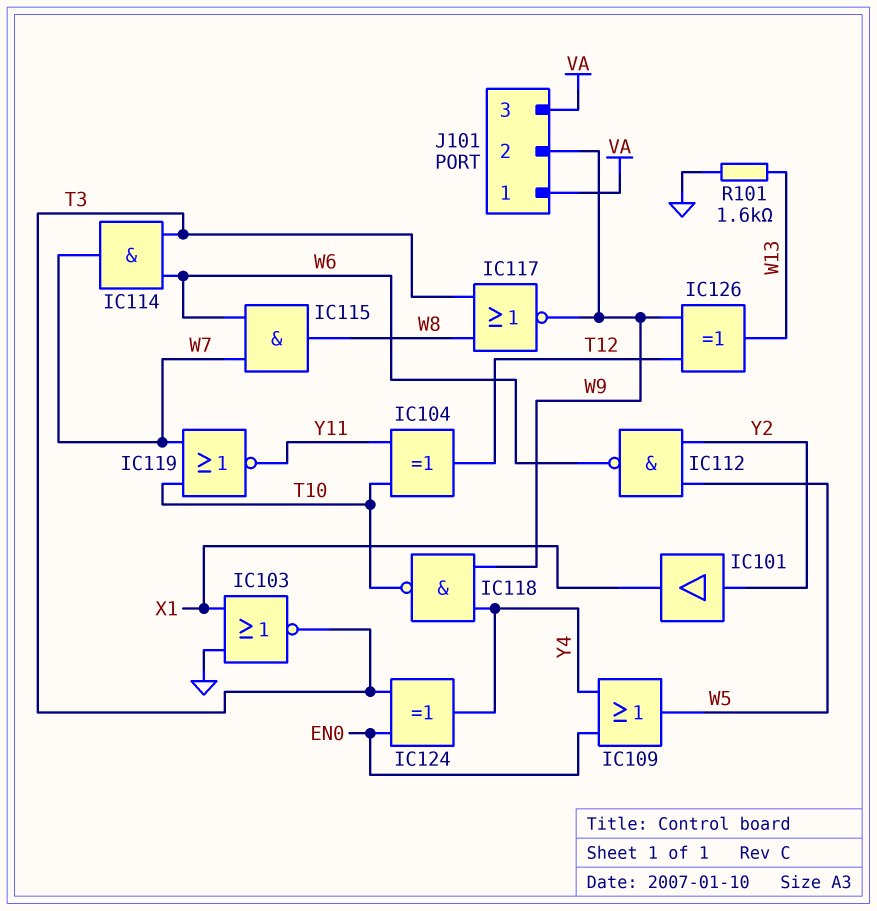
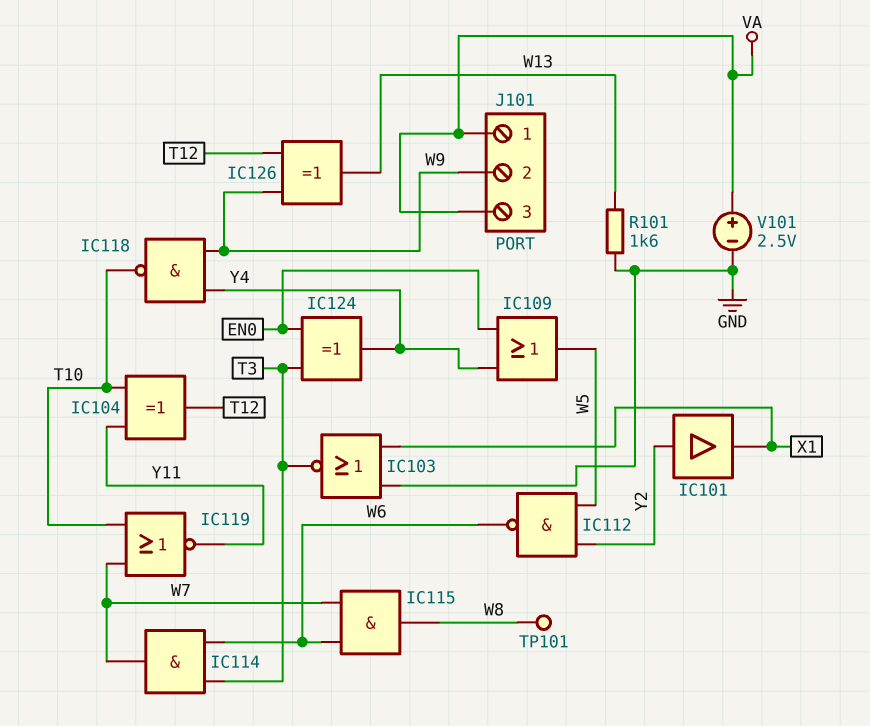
IC117: NOR (in T3, in W8, out W9) -> none
TP101: none -> test point (W8)
V101: none -> 2.5V (plus VA, minus GND)

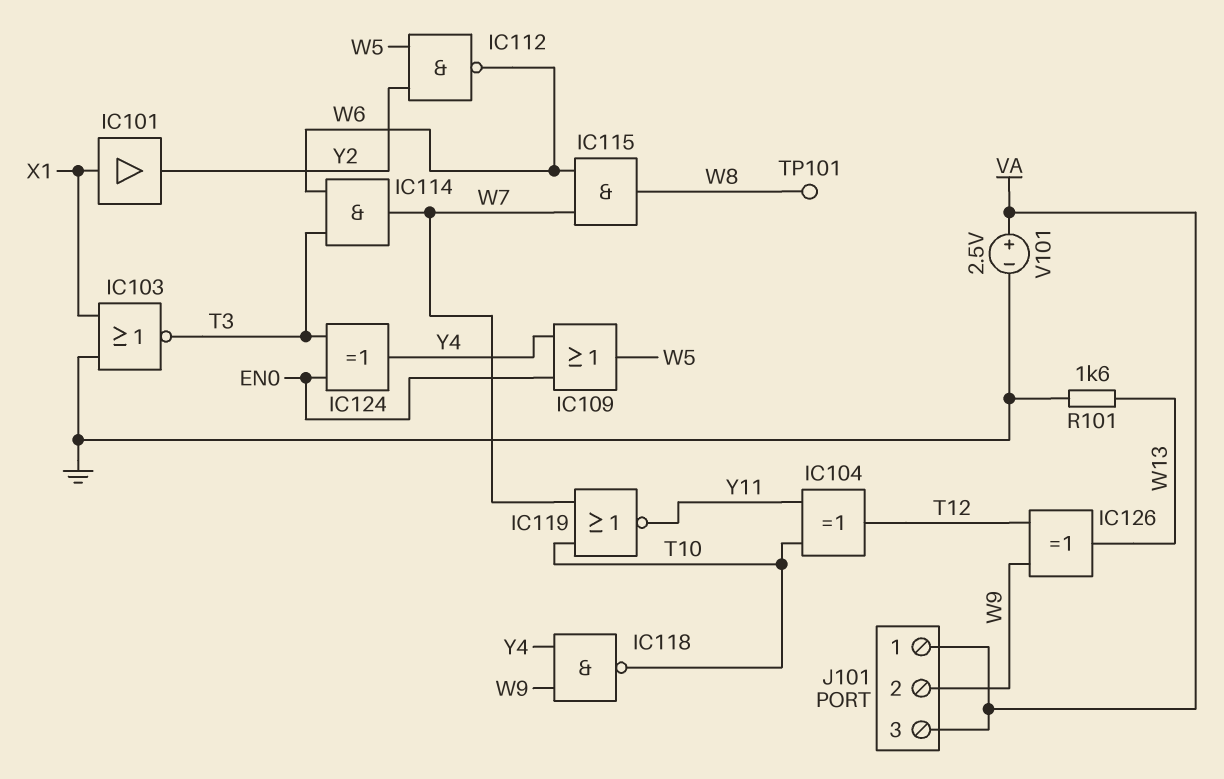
IC101: buffer (in Y2, out X1) -> buffer (in X1, out Y2)

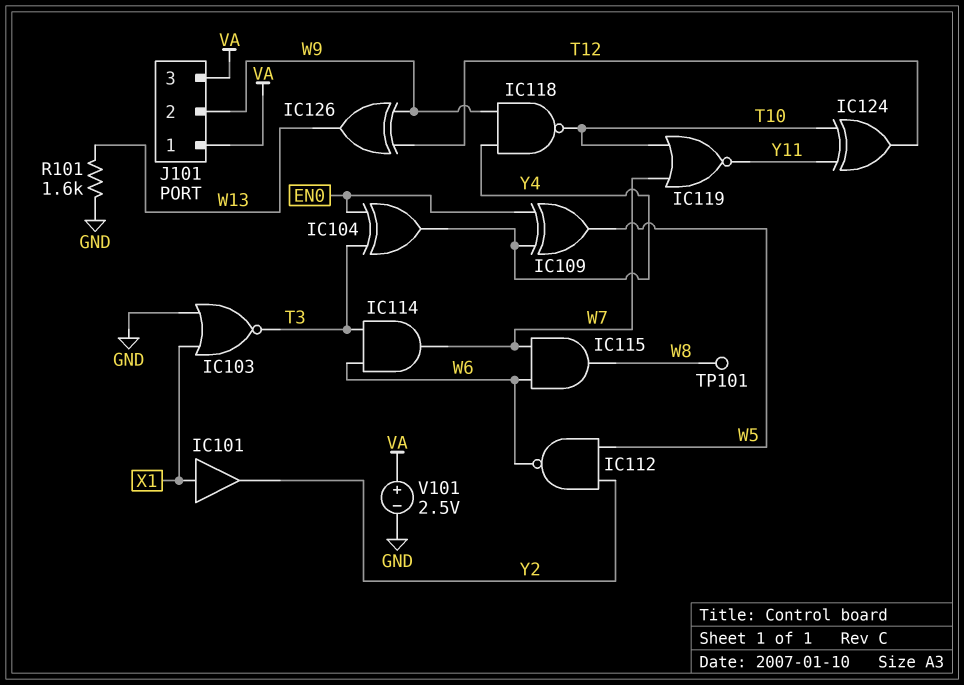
IC104: XOR (in T10, in Y11, out T12) -> XOR (in EN0, in T3, out Y4)
IC109: OR (in EN0, in Y4, out W5) -> XOR (in EN0, in Y4, out W5)
IC124: XOR (in EN0, in T3, out Y4) -> XOR (in T10, in Y11, out T12)

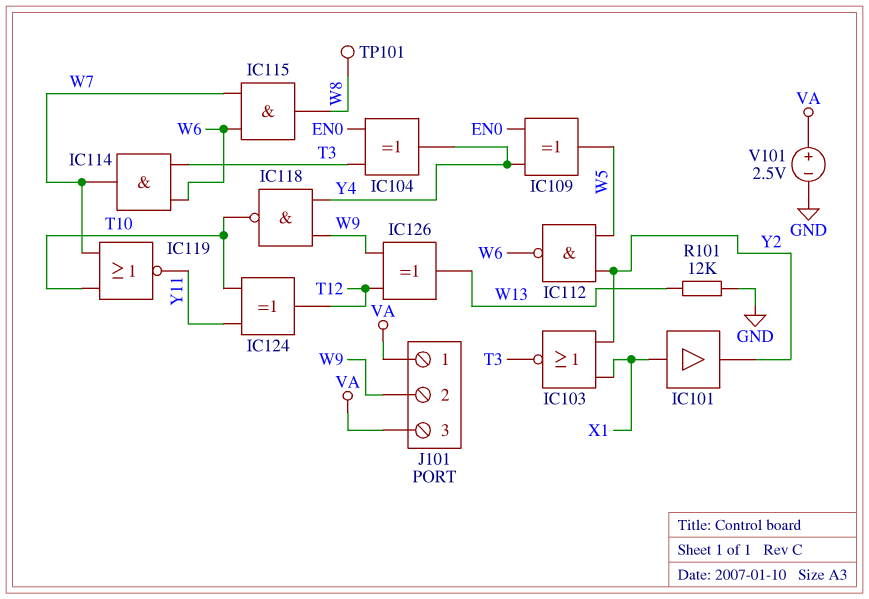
IC103: NOR (in GND, in X1, out T3) -> NOR (in X1, in Y2, out T3)
R101: 1.6k (GND, W13) -> 12k (GND, W13)

